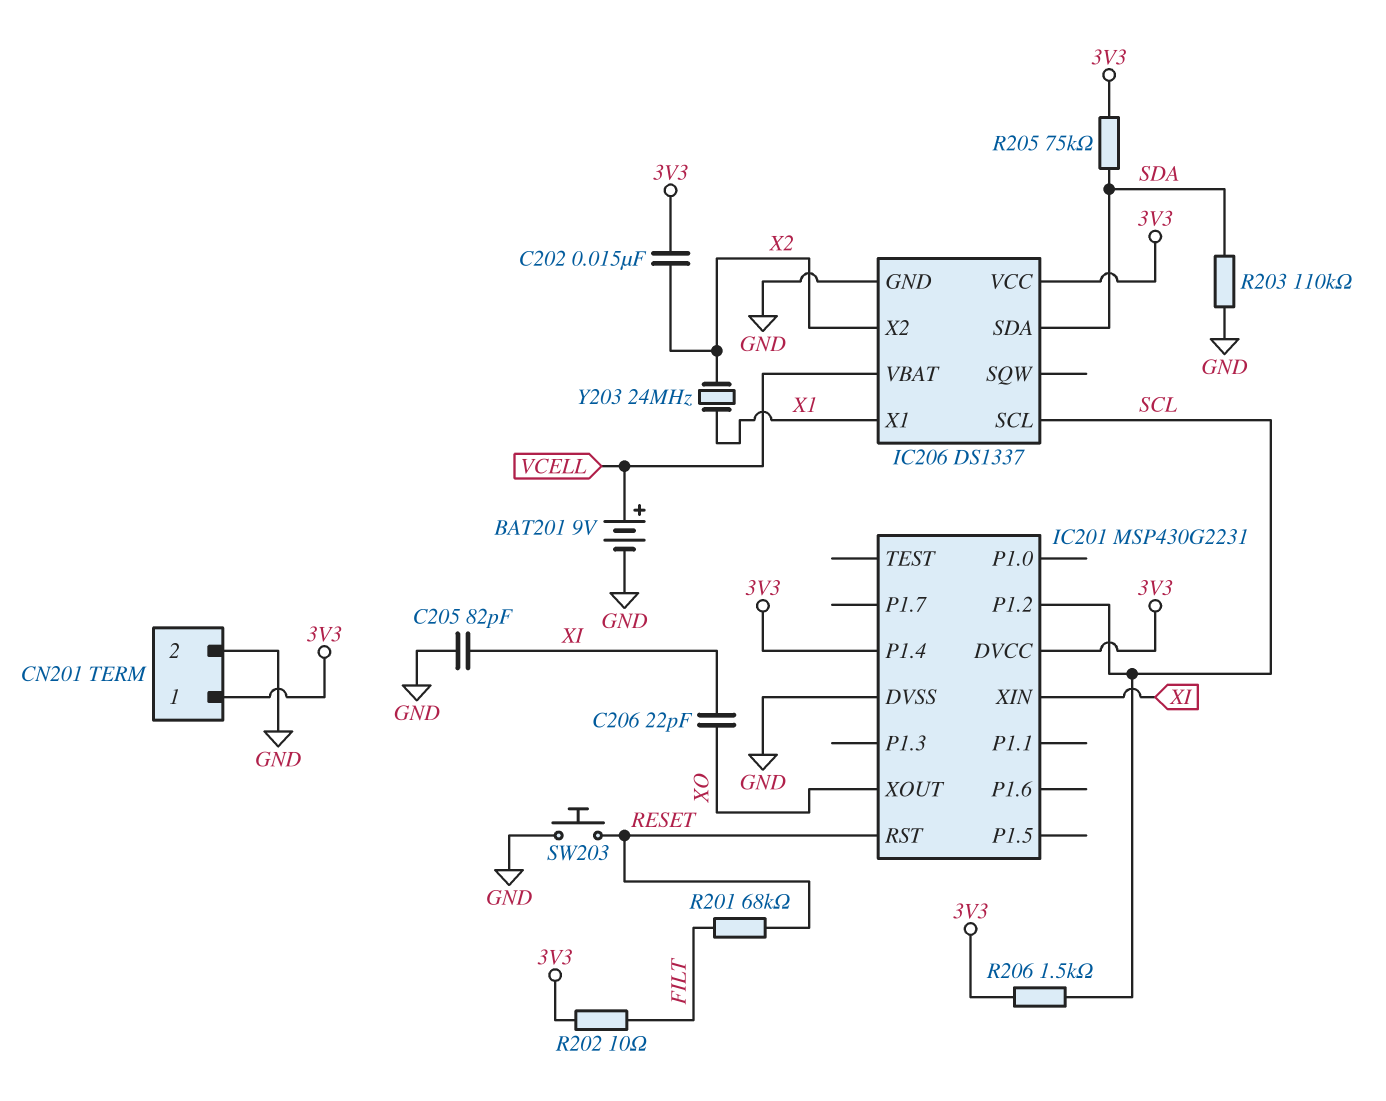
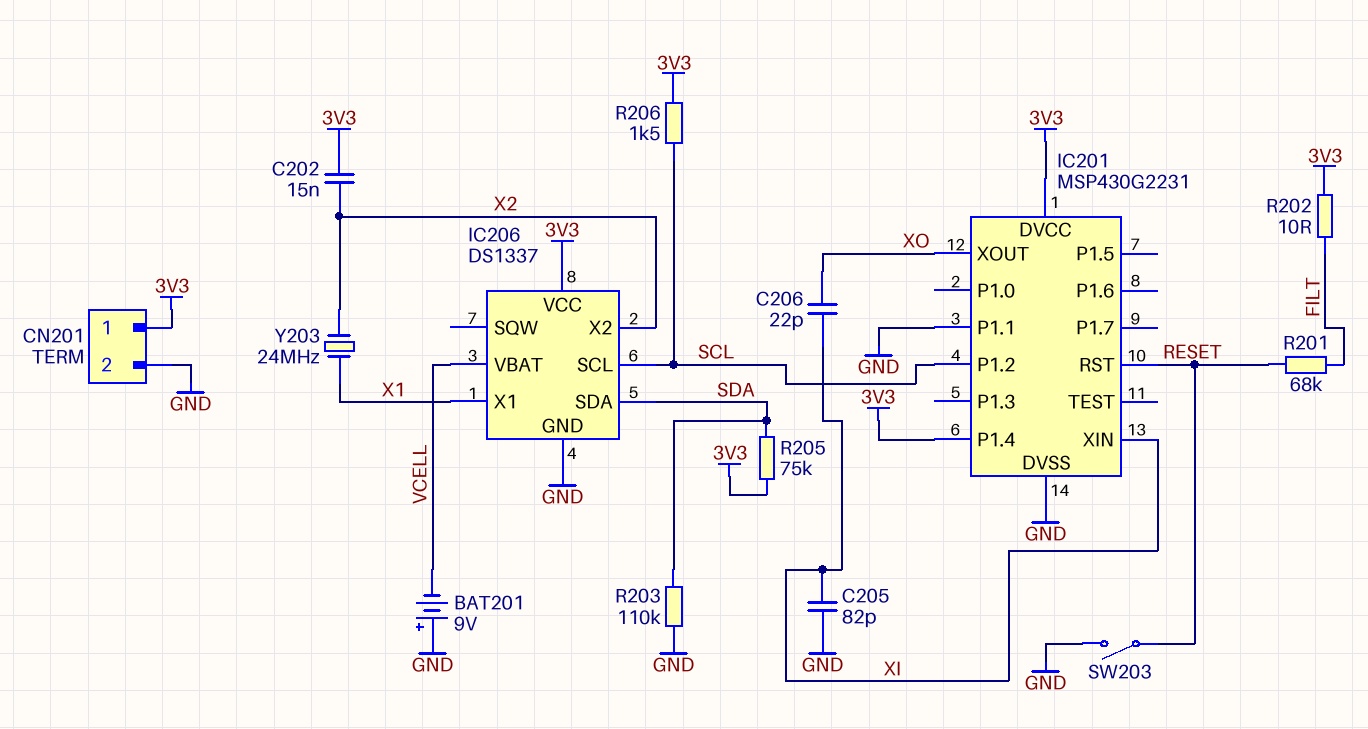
BAT201: 9V (plus VCELL, minus GND) -> 9V (plus GND, minus VCELL)
IC201 pin P1.1: none -> GND
SW203: button (GND, RESET) -> switch (GND, RESET)

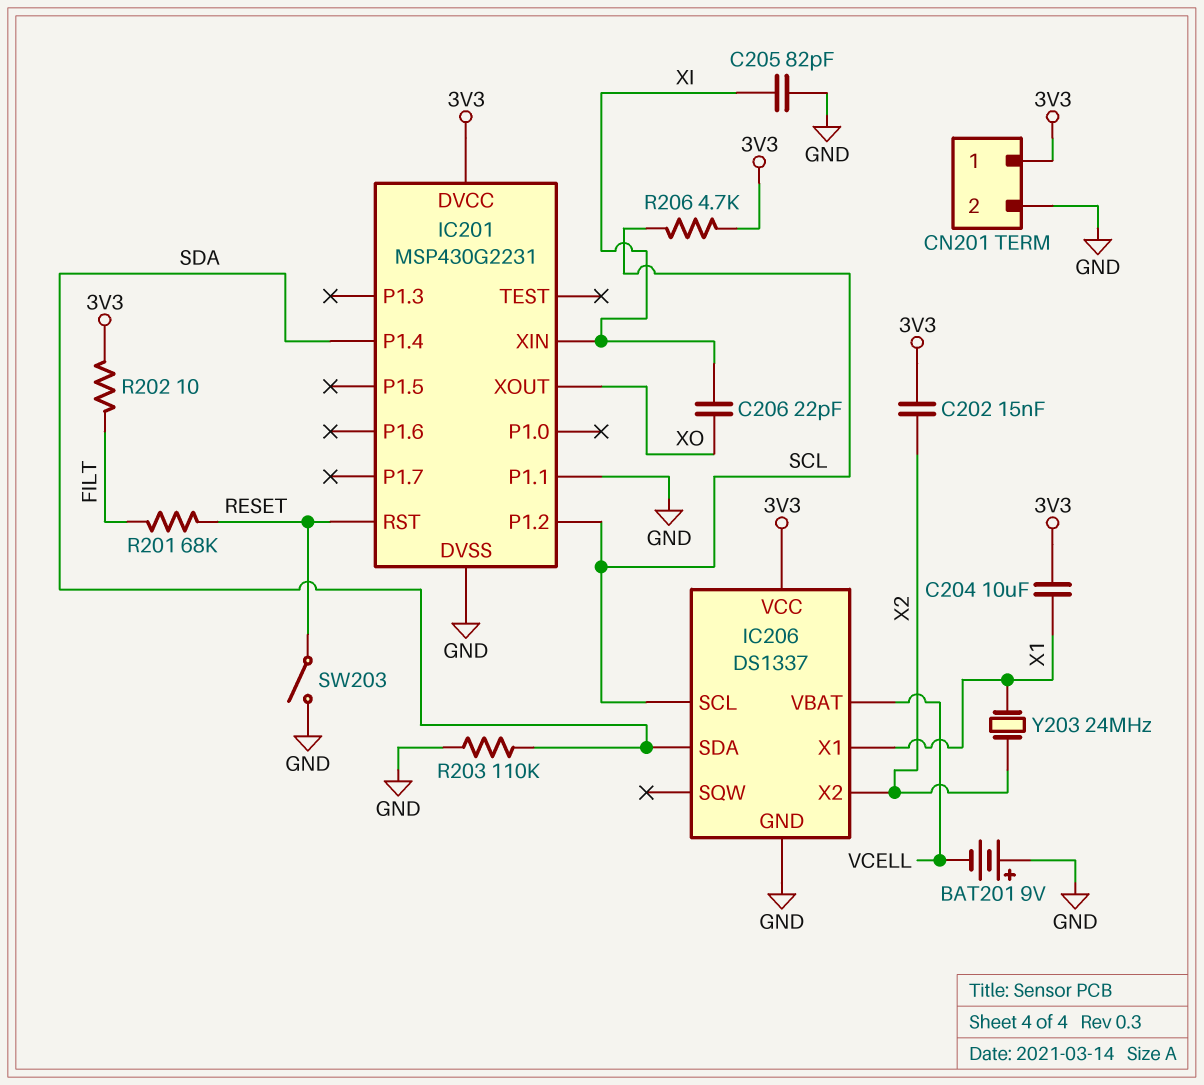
C204: none -> 10uF (3V3, X1)
IC201 pin P1.4: 3V3 -> SDA
R205: 75k (3V3, SDA) -> none
R206: 1.5k (3V3, SCL) -> 4.7k (3V3, SCL)

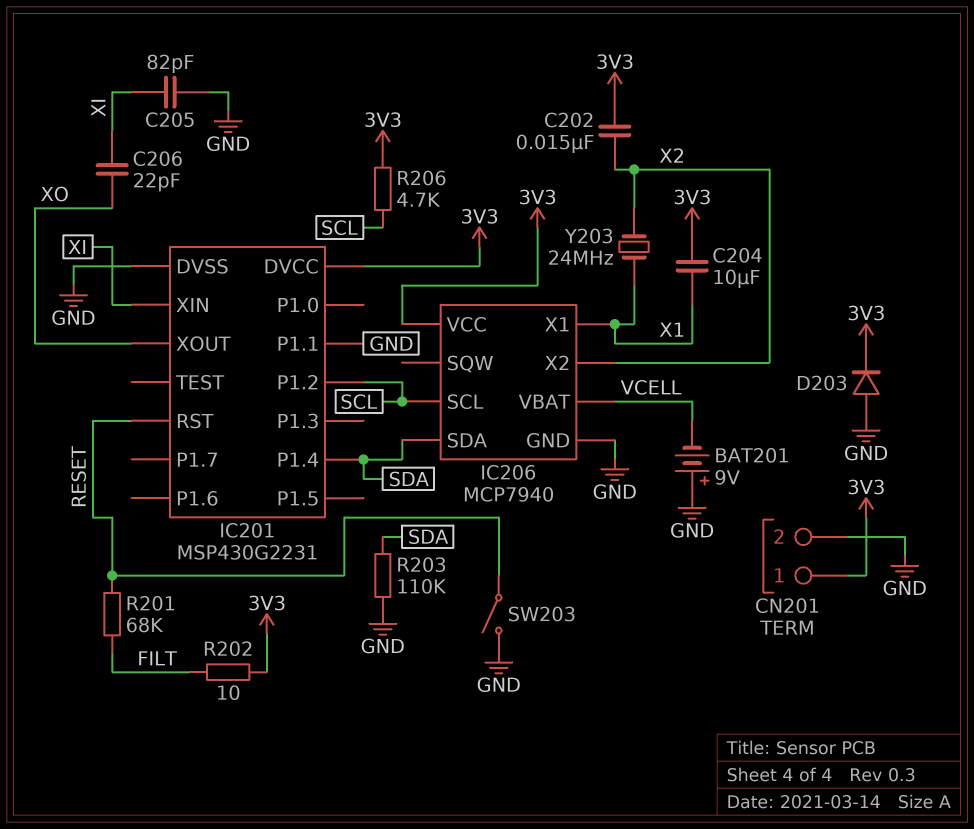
D203: none -> diode (A GND, K 3V3)
IC206: DS1337 -> MCP7940

